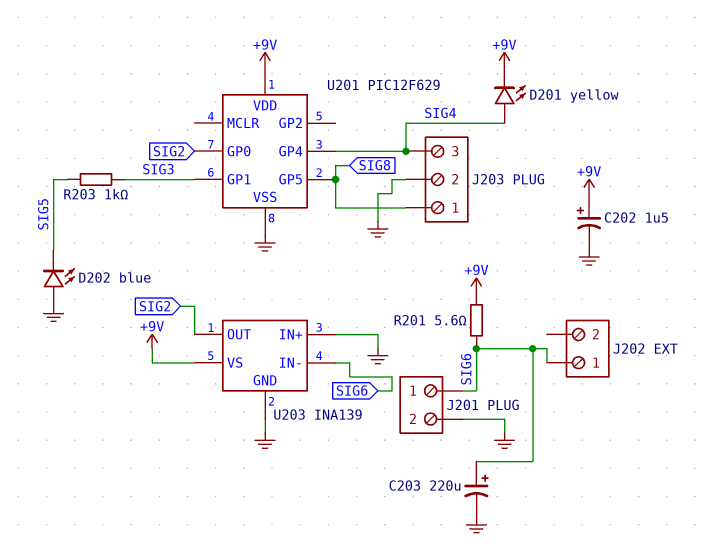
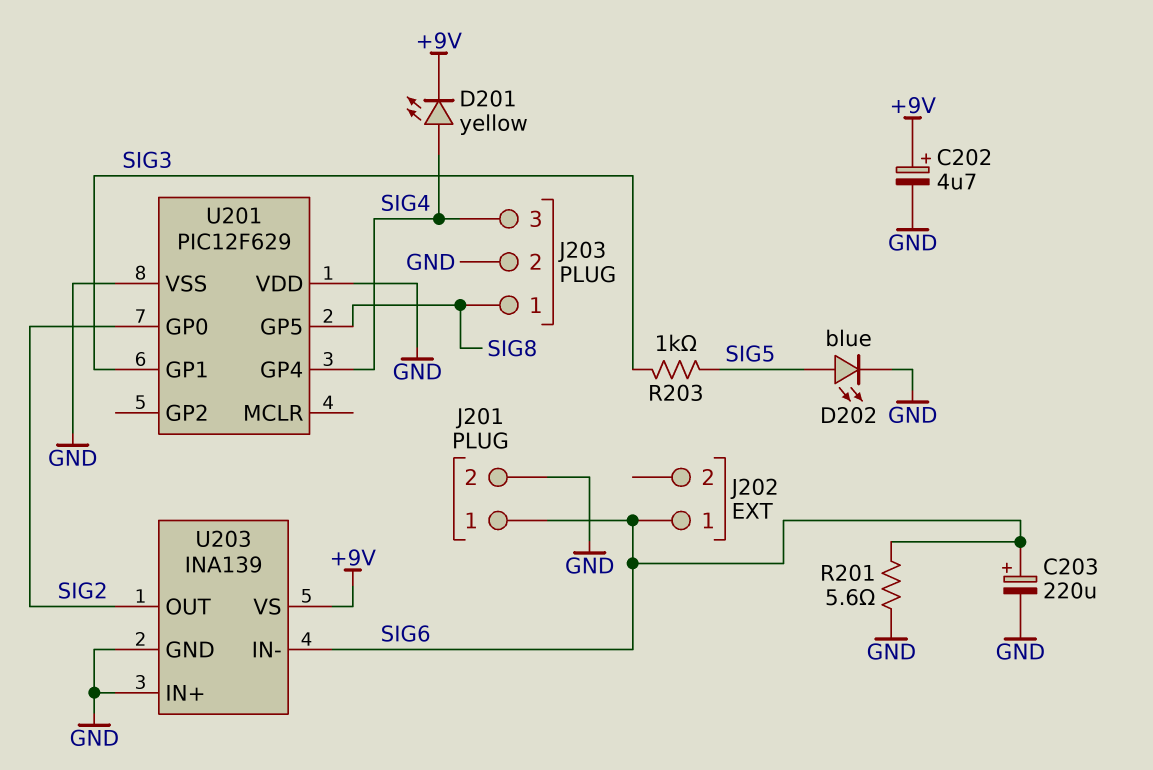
C202: 1.5uF (plus +9V, minus GND) -> 4.7uF (plus +9V, minus GND)
D202: LED blue (A GND, K SIG5) -> LED blue (A SIG5, K GND)
R201: 5.6 (+9V, SIG6) -> 5.6 (GND, SIG6)
U201 pin VDD: +9V -> GND

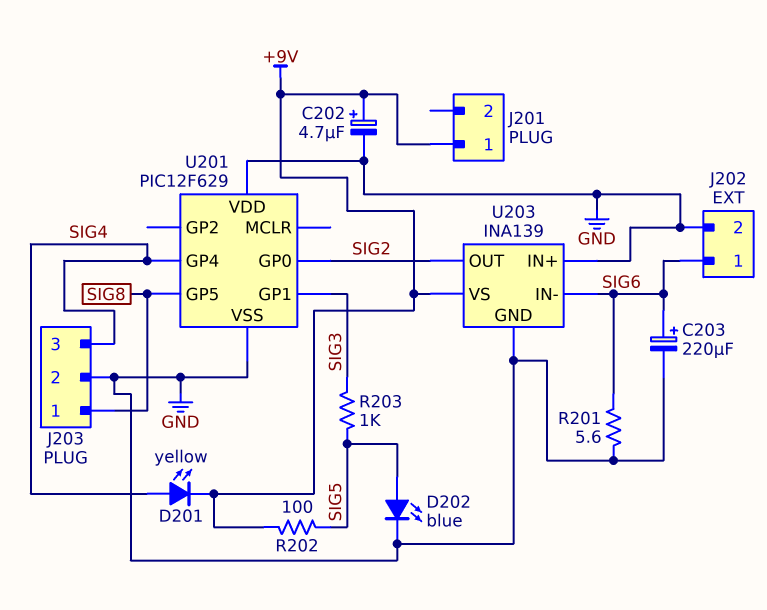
J201 pin 1: SIG6 -> +9V
J201 pin 2: GND -> none
J202 pin 2: none -> GND
R202: none -> 100 (+9V, SIG5)

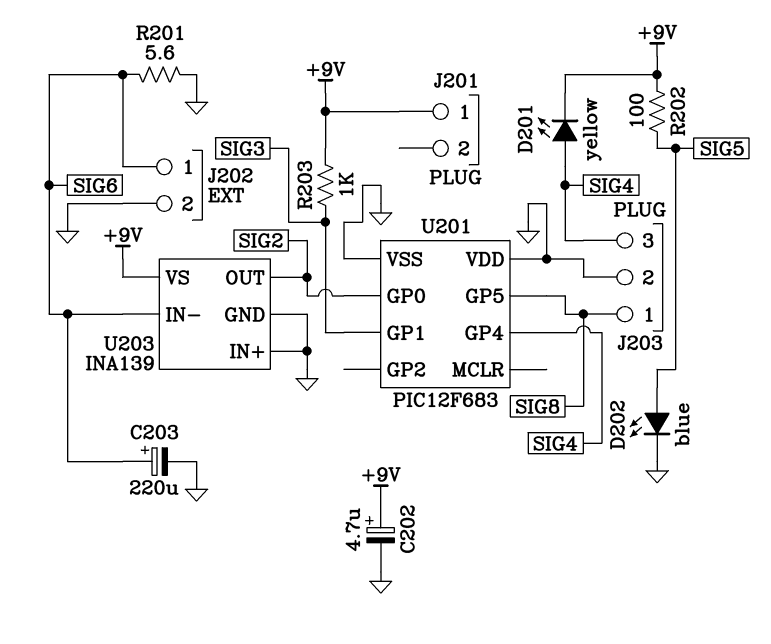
R203: 1k (SIG3, SIG5) -> 1k (+9V, SIG3)
U201: PIC12F629 -> PIC12F683

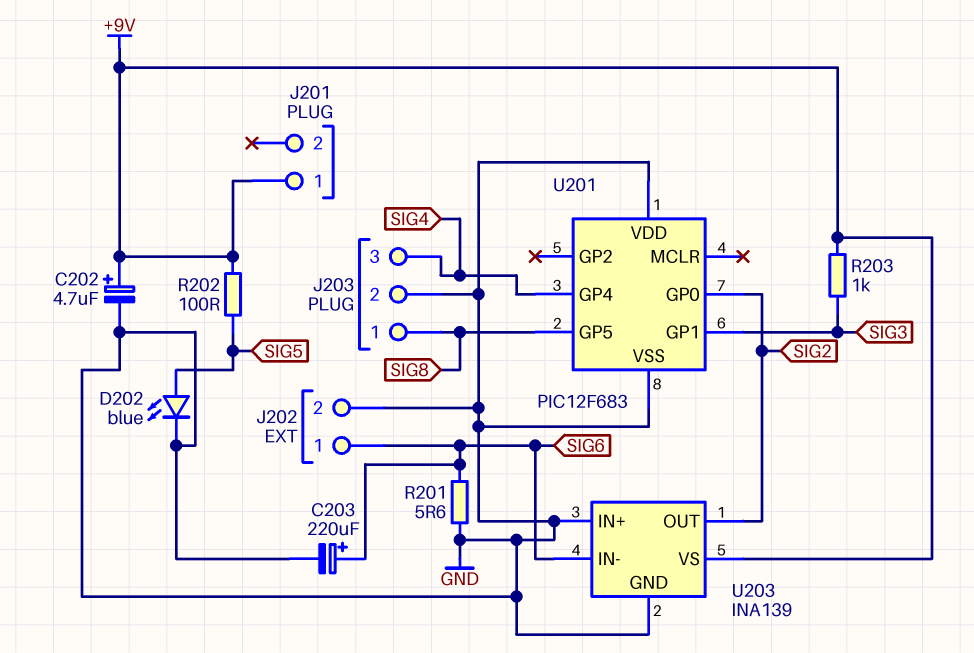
D201: LED yellow (A SIG4, K +9V) -> none

